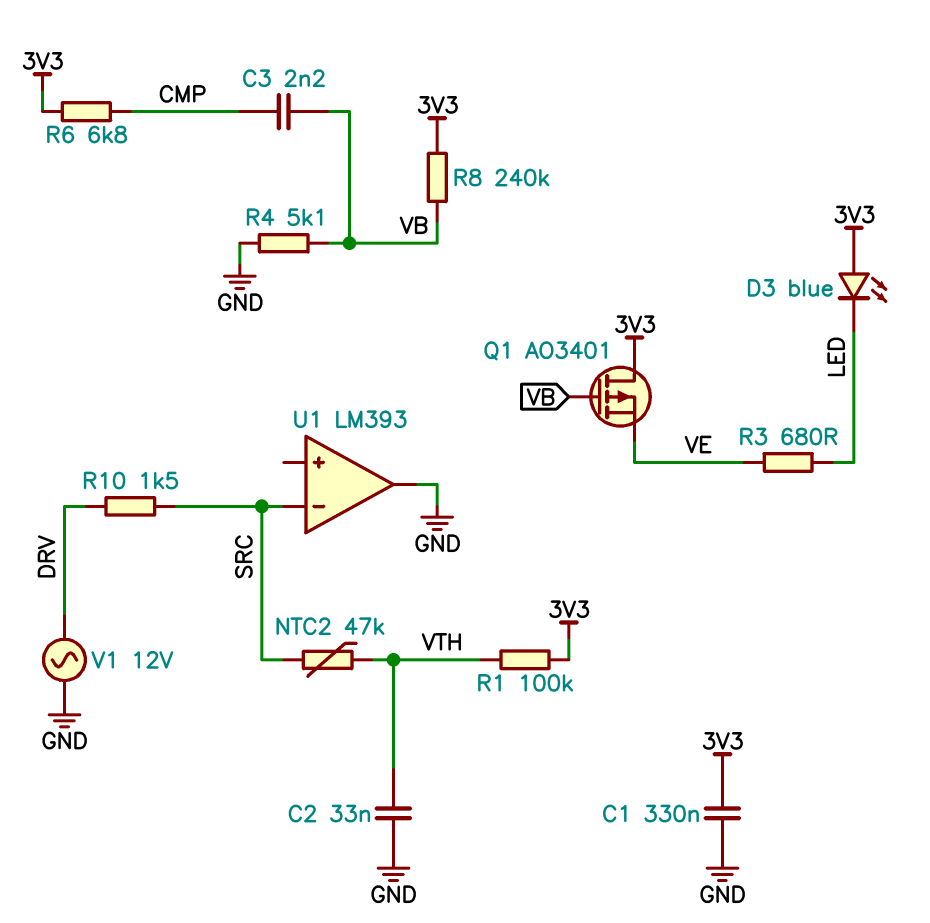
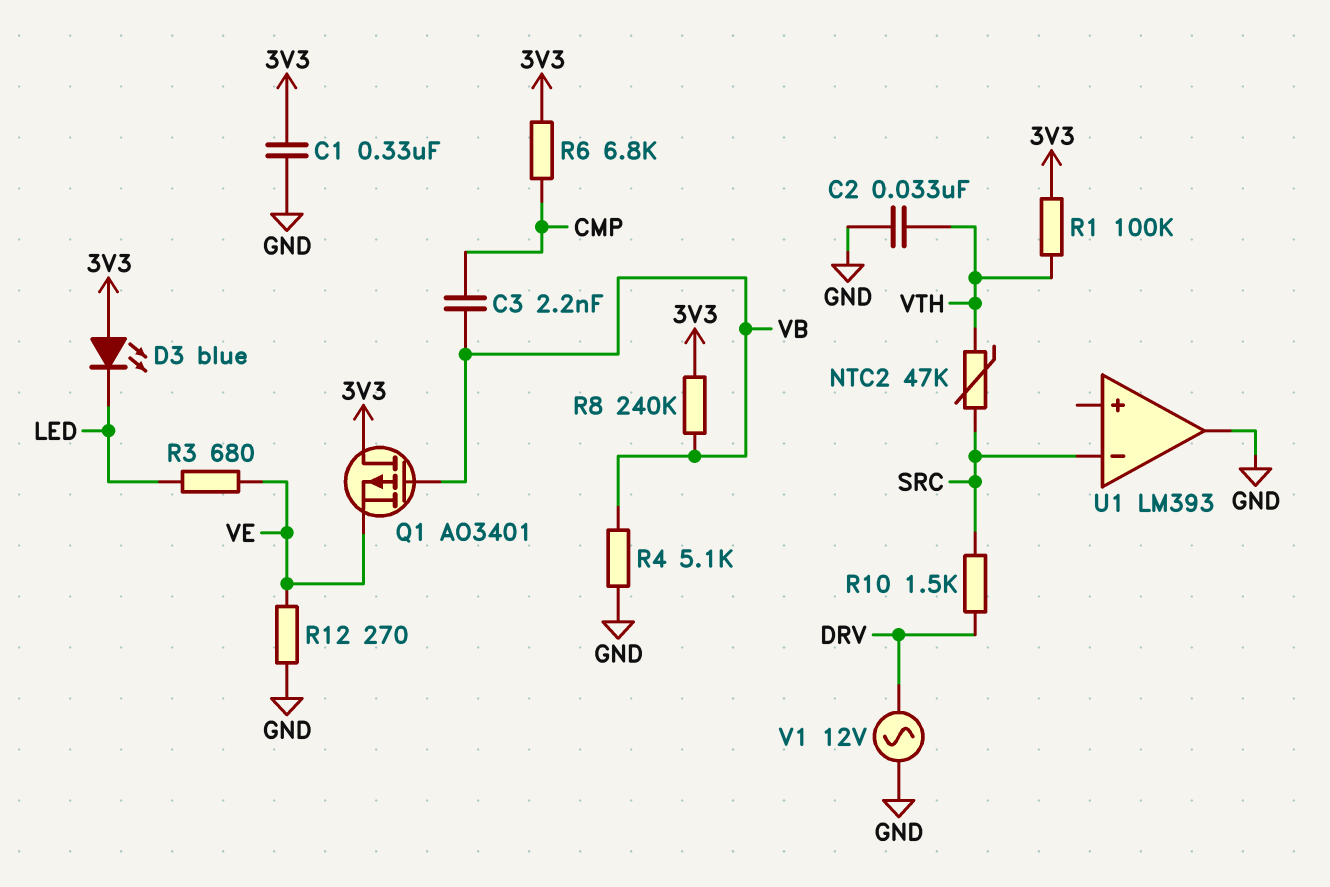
R12: none -> 270 (GND, VE)

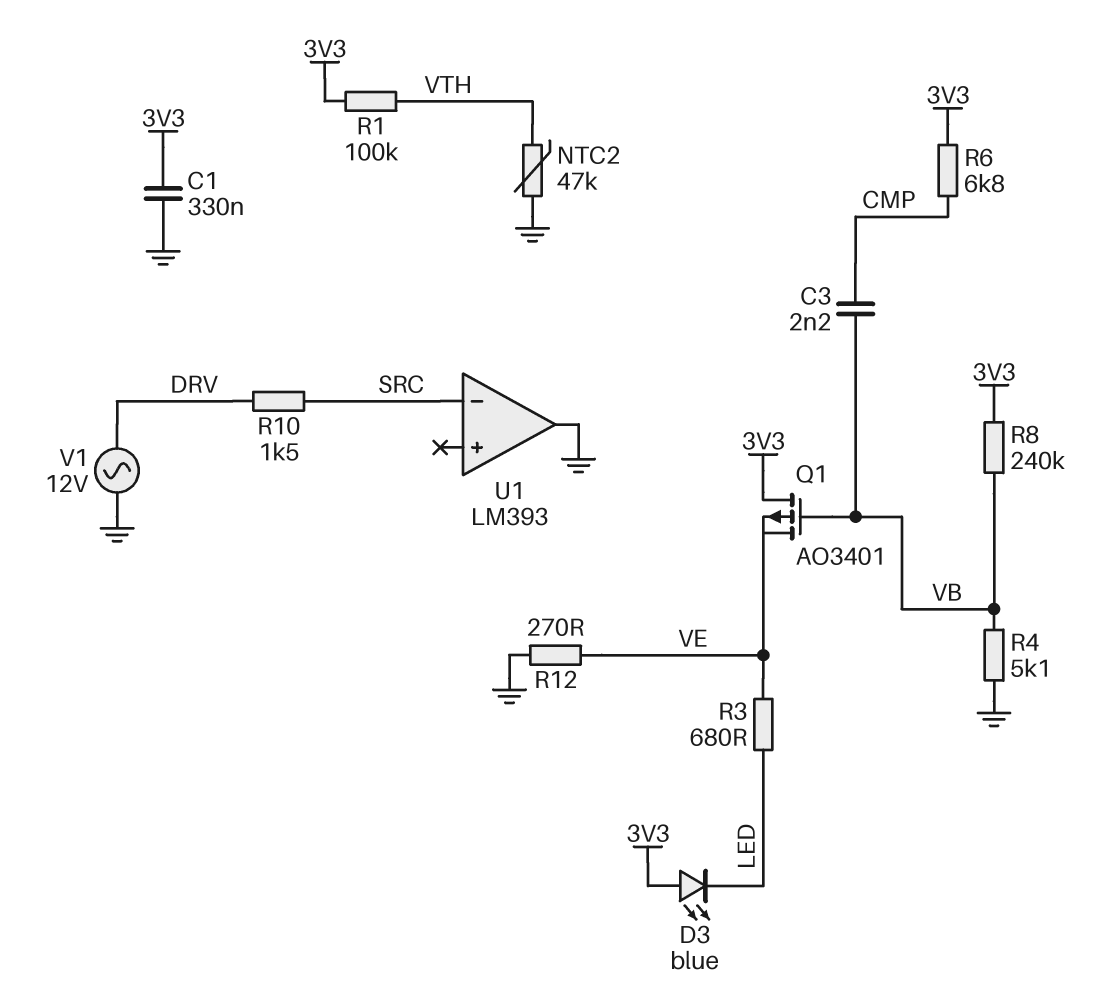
C2: 33nF (GND, VTH) -> none
NTC2: 47k (SRC, VTH) -> 47k (GND, VTH)

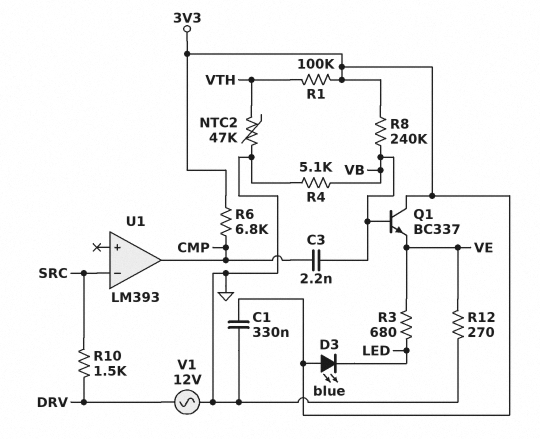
Q1: PMOS AO3401 (G VB, D 3V3, S VE) -> NPN BC337 (B VB, C 3V3, E VE)
U1 pin out: GND -> CMP

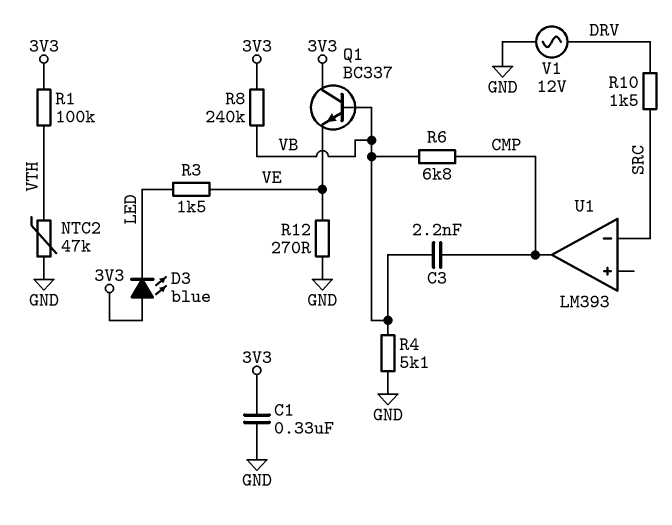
R3: 680 (LED, VE) -> 1.5k (LED, VE)
R6: 6.8k (3V3, CMP) -> 6.8k (CMP, VB)

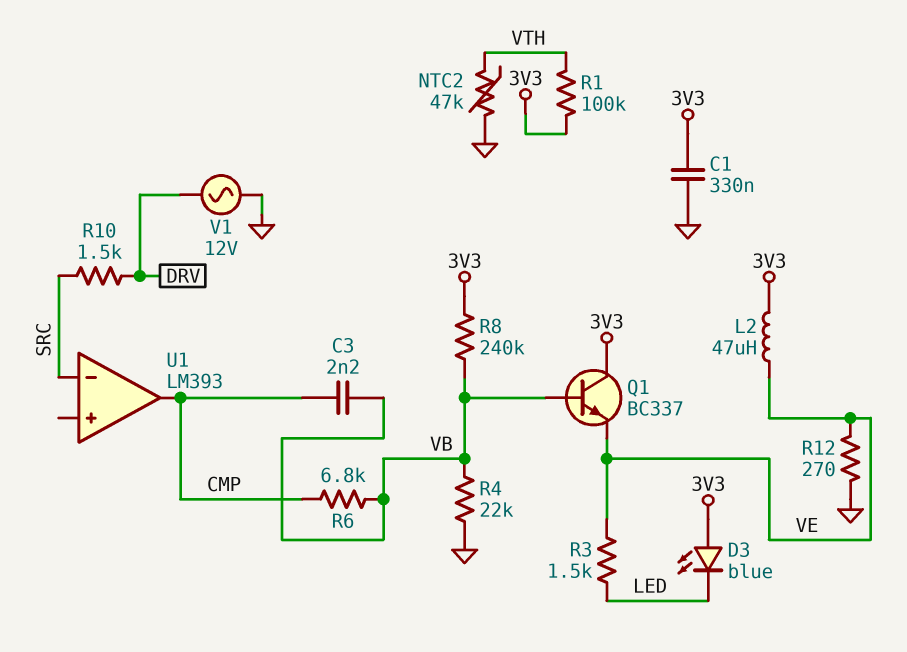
L2: none -> 47uH (3V3, VE)
R4: 5.1k (GND, VB) -> 22k (GND, VB)

